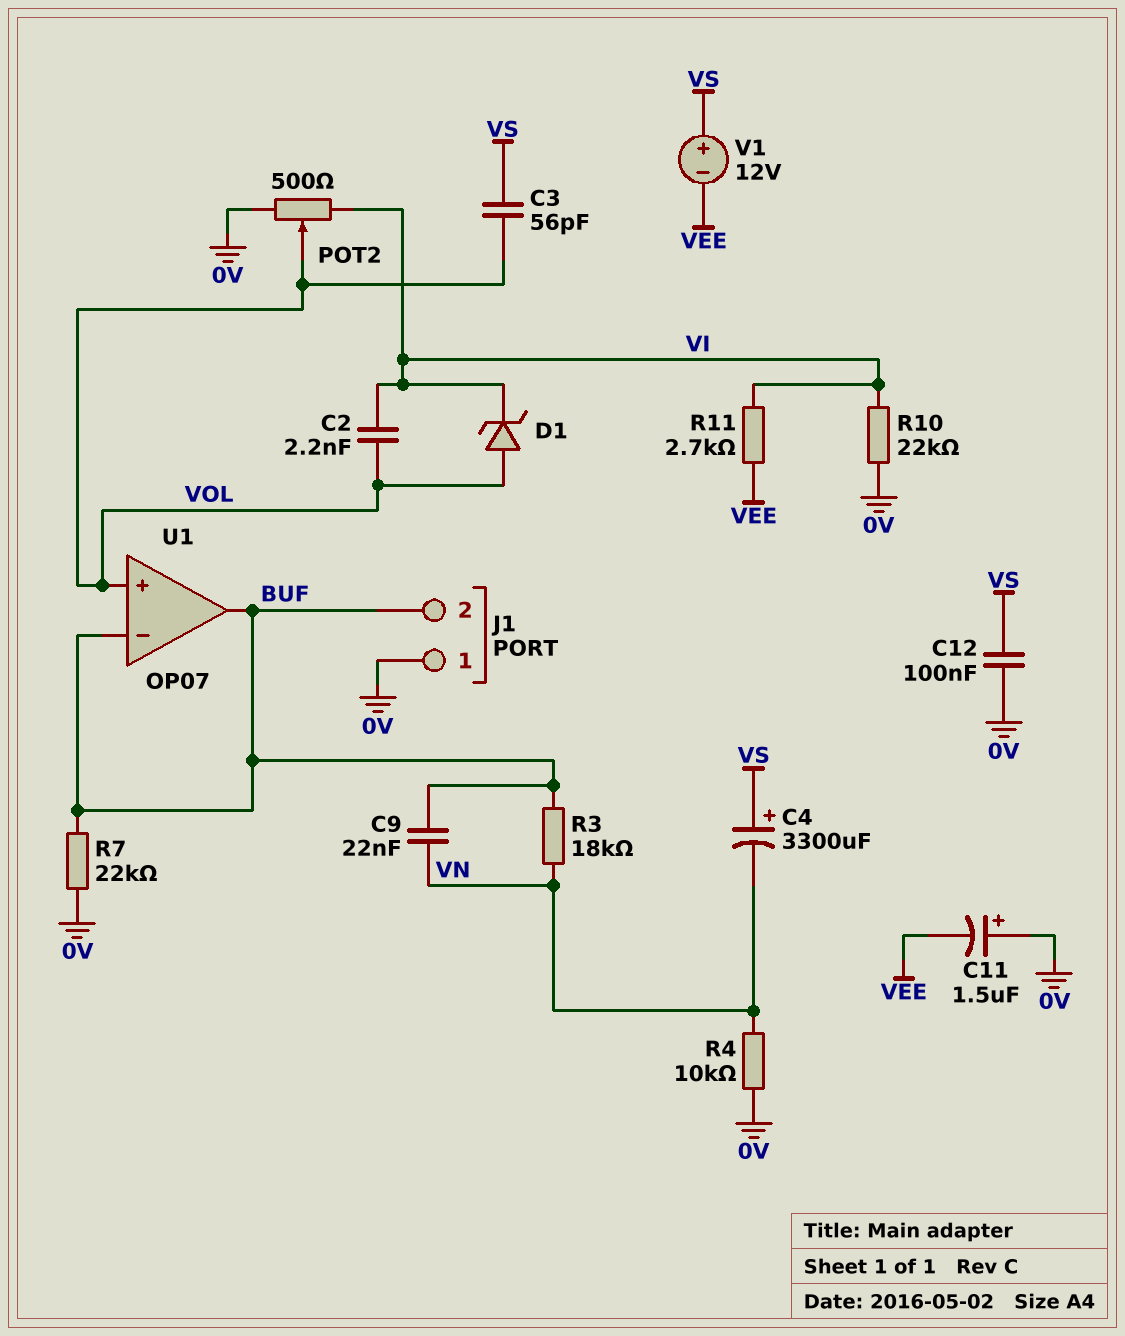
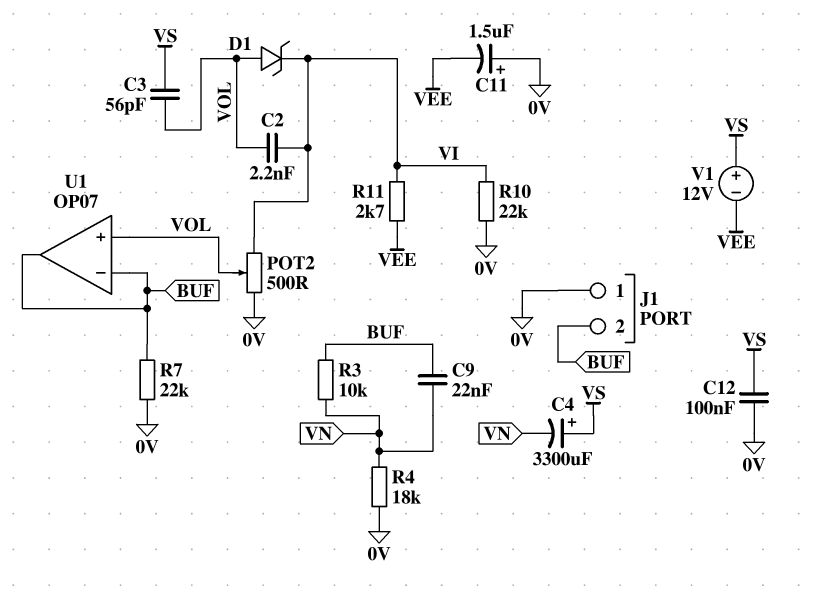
R3: 18k (BUF, VN) -> 10k (BUF, VN)
R4: 10k (0V, VN) -> 18k (0V, VN)

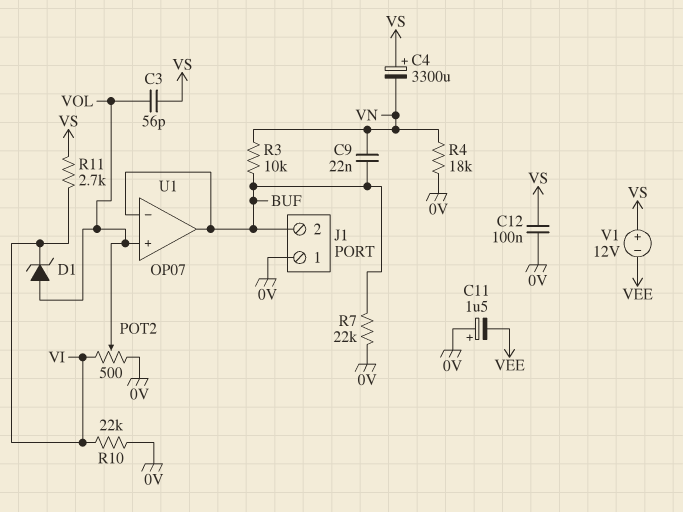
C2: 2.2nF (VI, VOL) -> none
R11: 2.7k (VEE, VI) -> 2.7k (VI, VS)

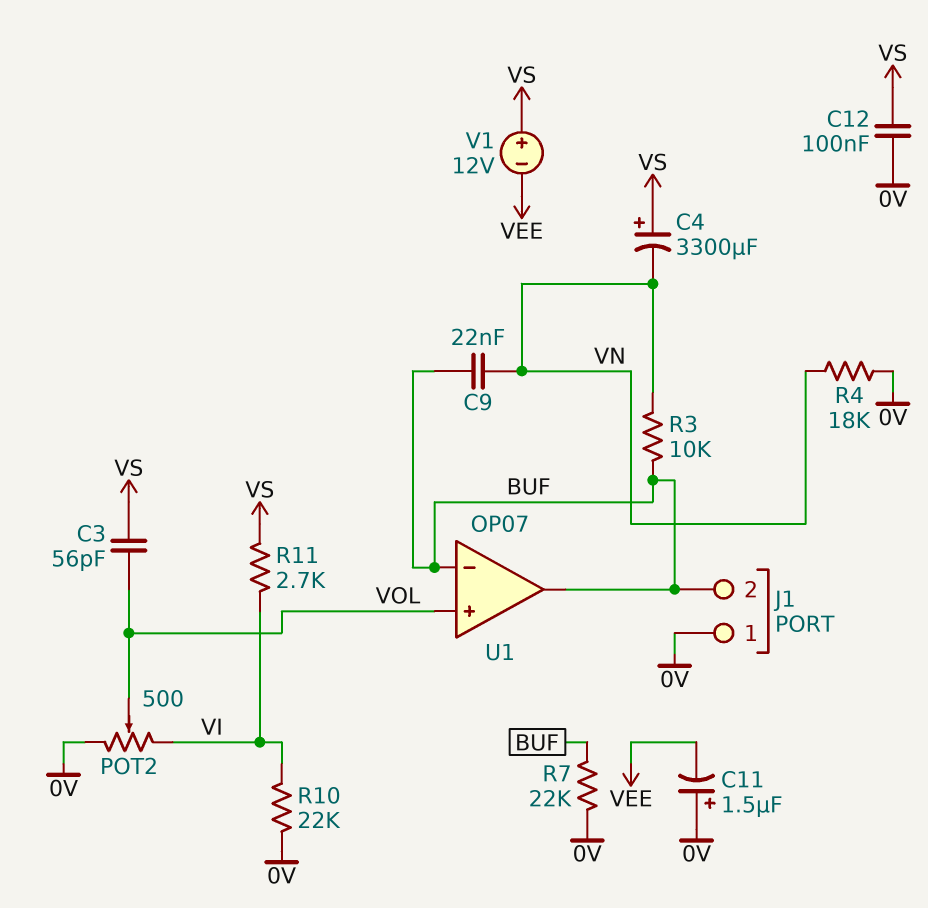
D1: zener (A VOL, K VI) -> none

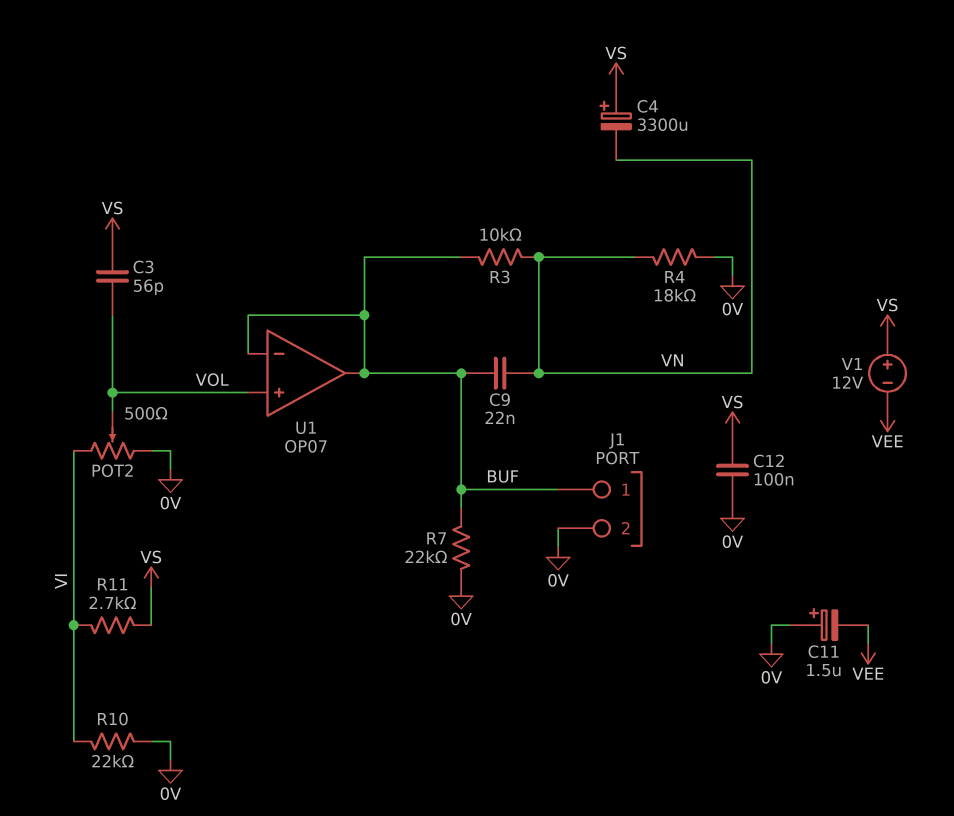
J1 pin 1: 0V -> BUF
J1 pin 2: BUF -> 0V

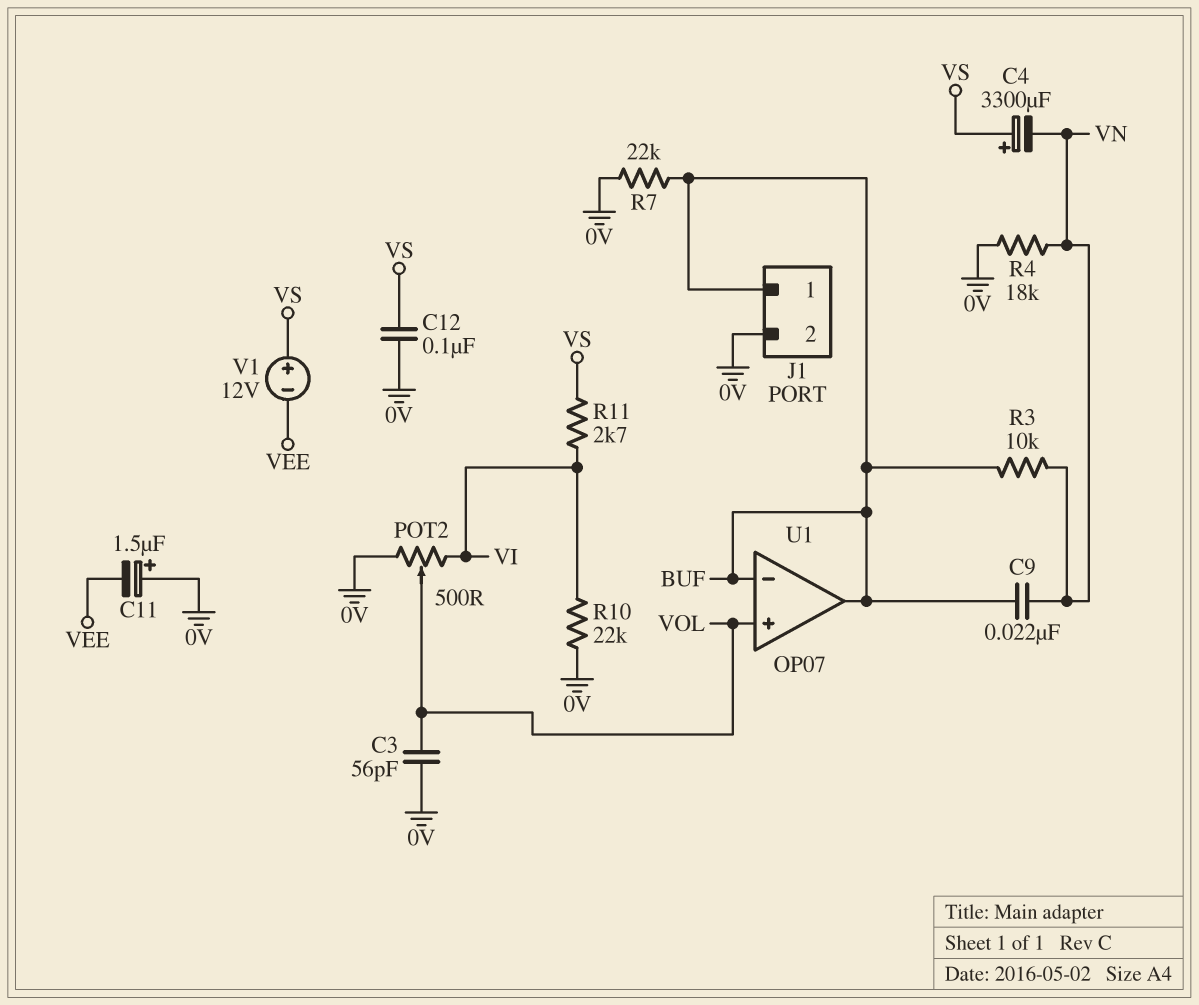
C3: 56pF (VOL, VS) -> 56pF (0V, VOL)

